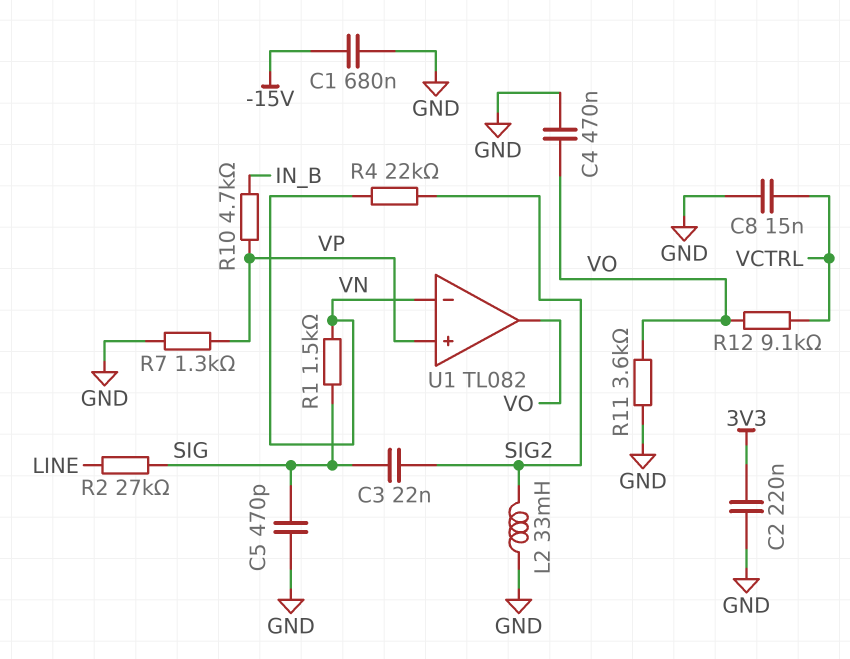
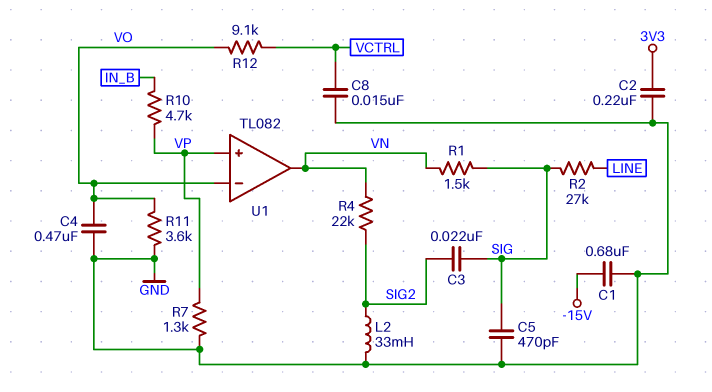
U1 pin in-: VN -> VO
U1 pin out: VO -> VN

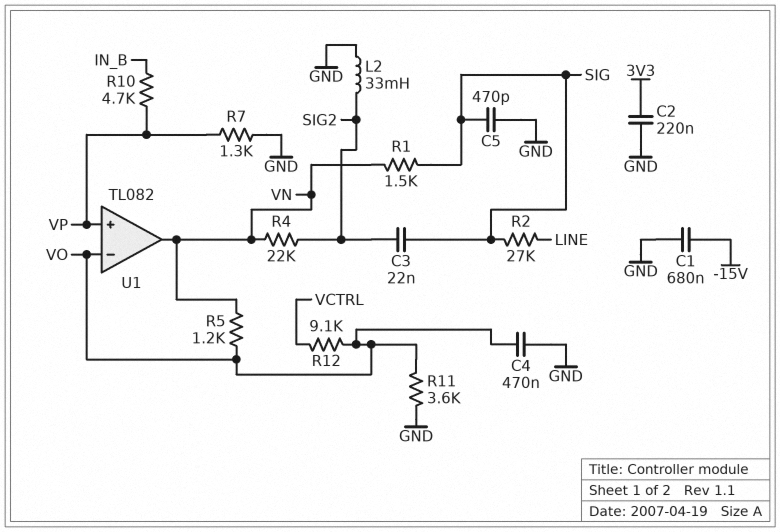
C8: 15nF (GND, VCTRL) -> none
R5: none -> 1.2k (VN, VO)

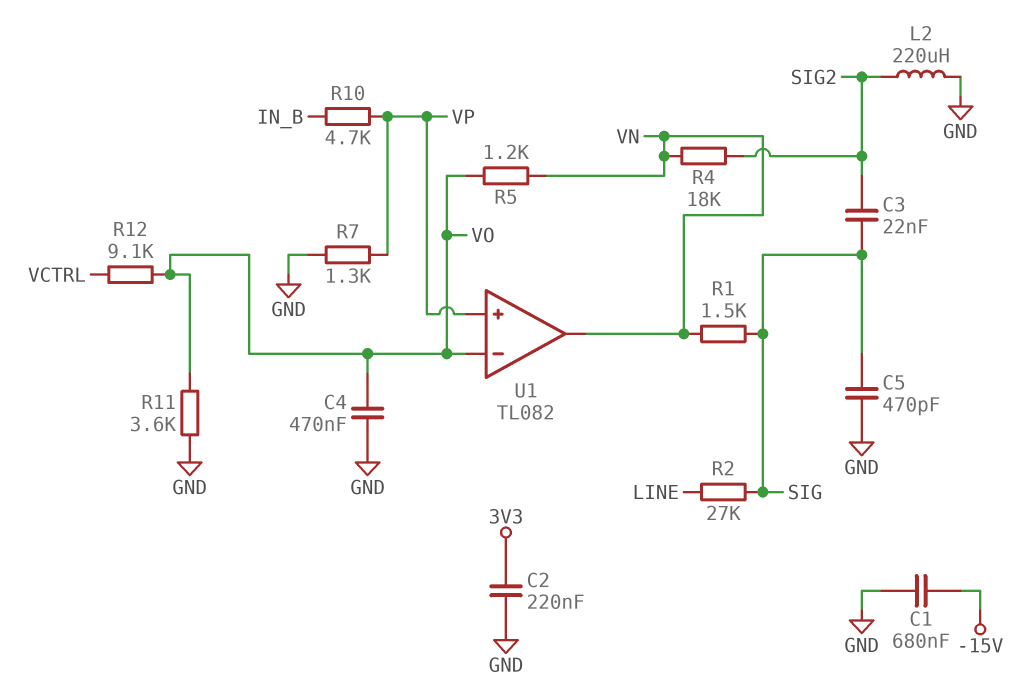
L2: 33mH (GND, SIG2) -> 220uH (GND, SIG2)
R4: 22k (SIG2, VN) -> 18k (SIG2, VN)

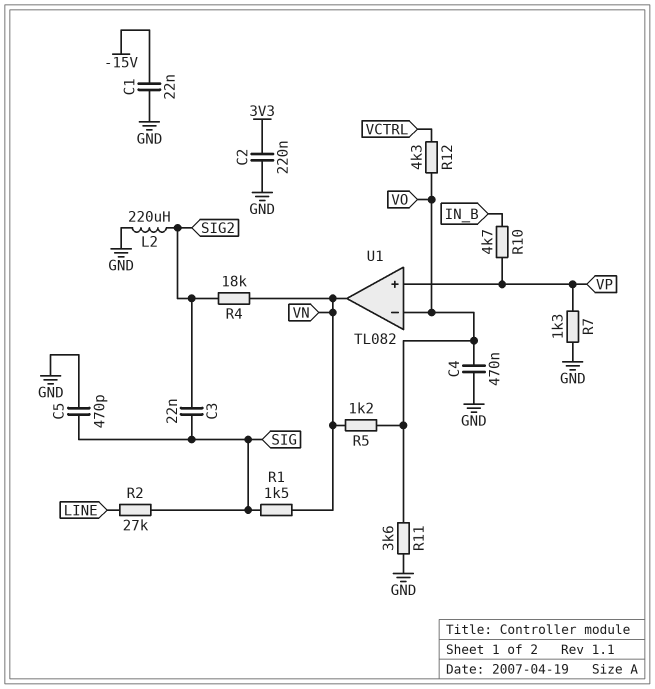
C1: 680nF (-15V, GND) -> 22nF (-15V, GND)
R12: 9.1k (VCTRL, VO) -> 4.3k (VCTRL, VO)

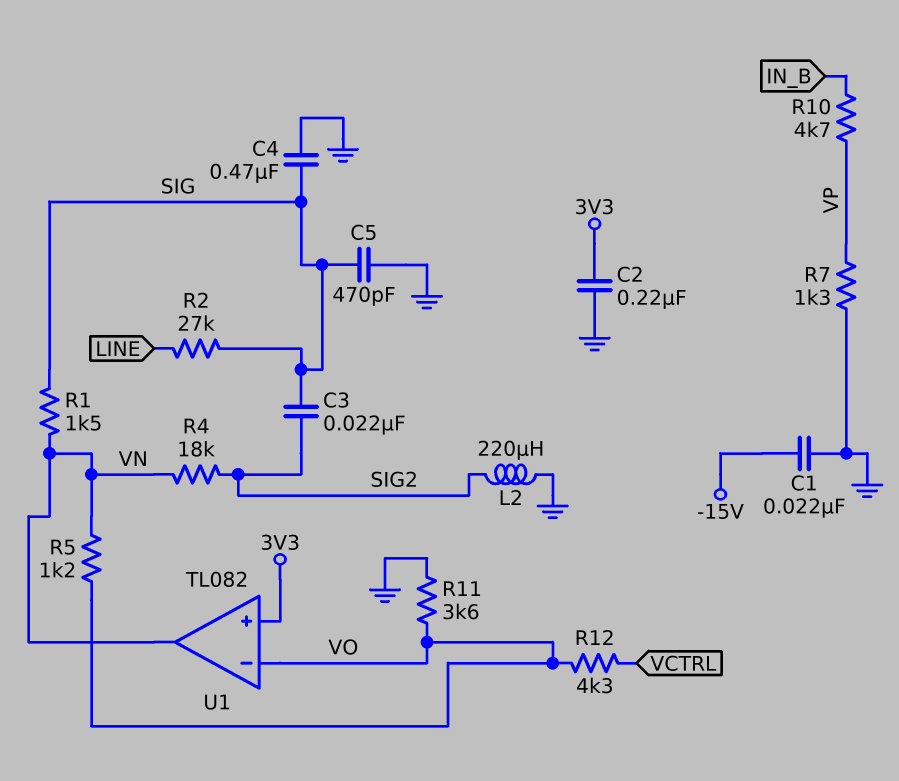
C4: 470nF (GND, VO) -> 470nF (GND, SIG)
U1 pin in+: VP -> 3V3

